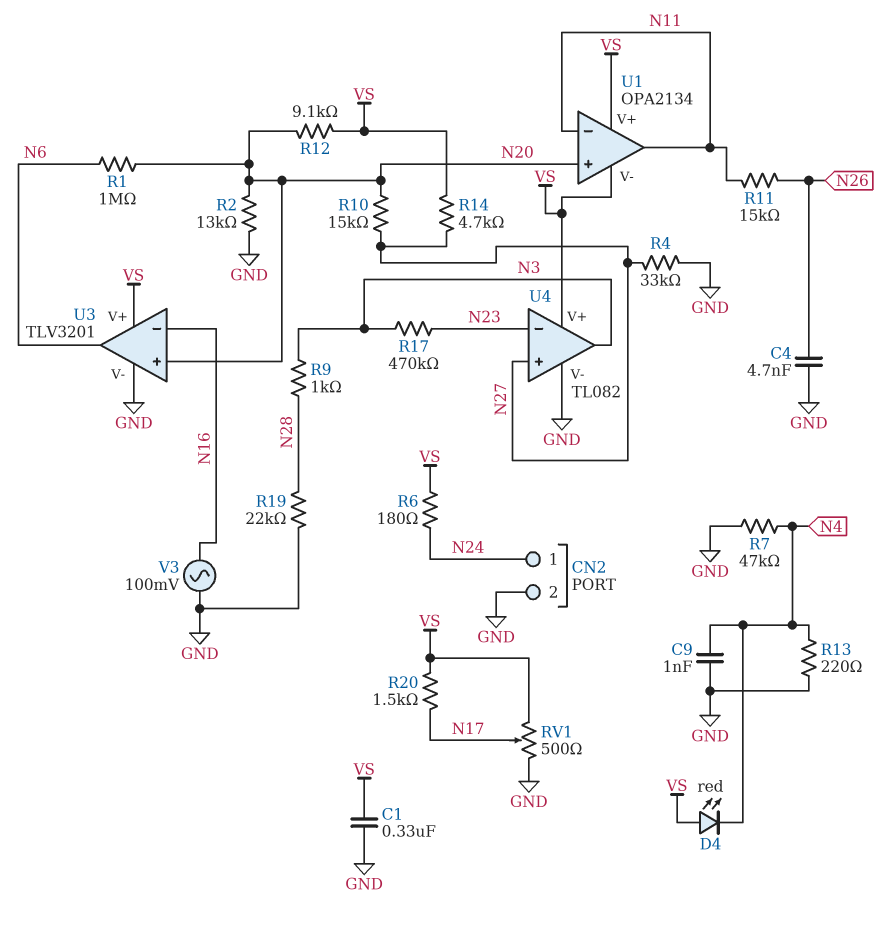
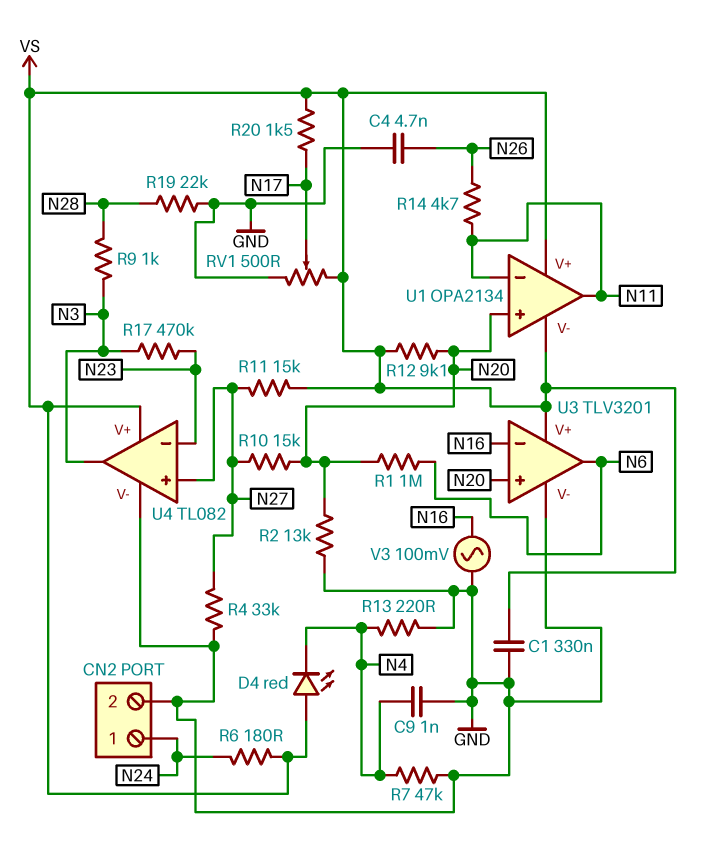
R11: 15k (N11, N26) -> 15k (N27, VS)
R14: 4.7k (N27, VS) -> 4.7k (N11, N26)

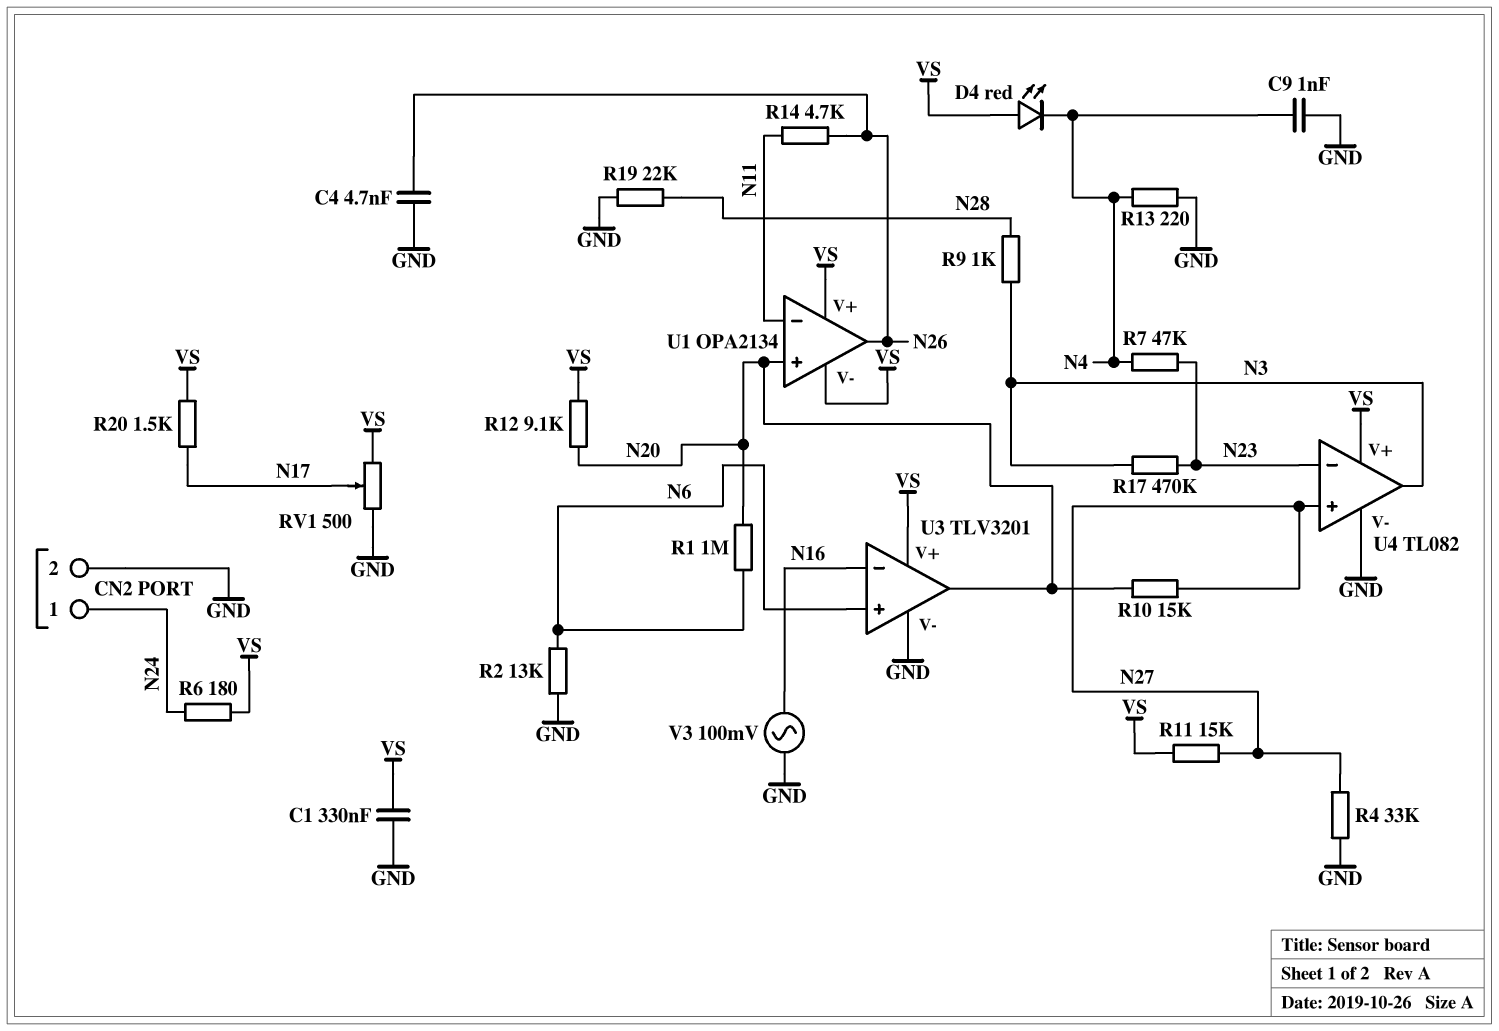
R2: 13k (GND, N20) -> 13k (GND, N6)
R7: 47k (GND, N4) -> 47k (N4, N23)
U1 pin out: N11 -> N26
U3 pin in+: N20 -> N6
U3 pin out: N6 -> N20

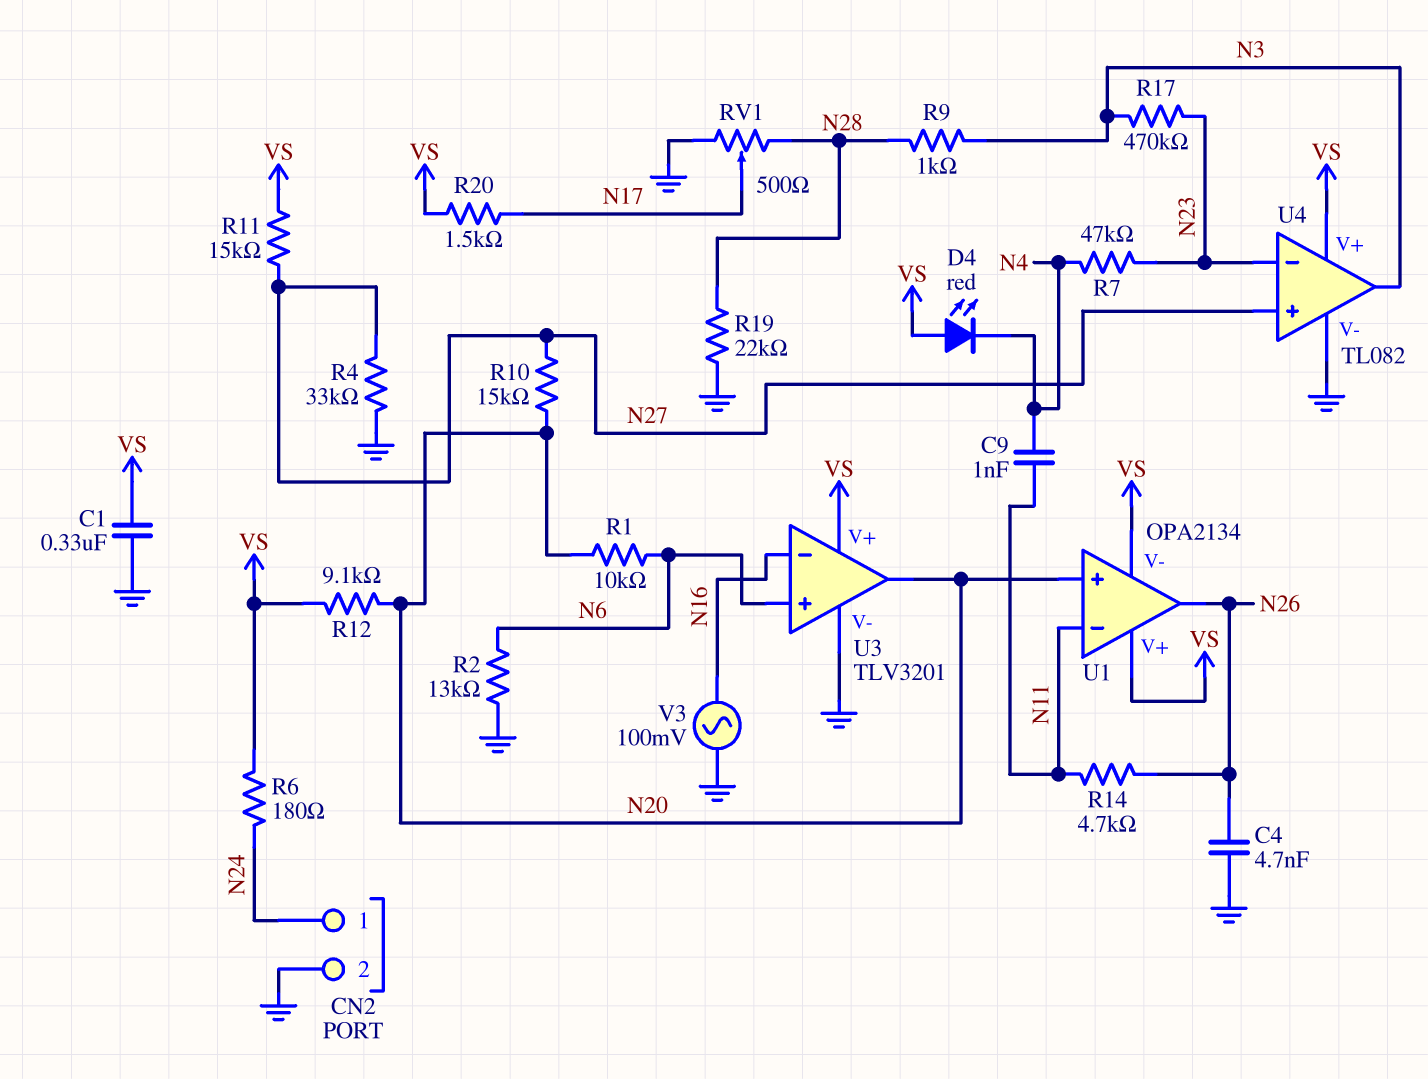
C9: 1nF (GND, N4) -> 1nF (N4, N11)
R1: 1M (N6, N20) -> 10k (N6, N20)
R13: 220 (GND, N4) -> none
RV1: 500 (GND, VS, wiper N17) -> 500 (GND, N28, wiper N17)

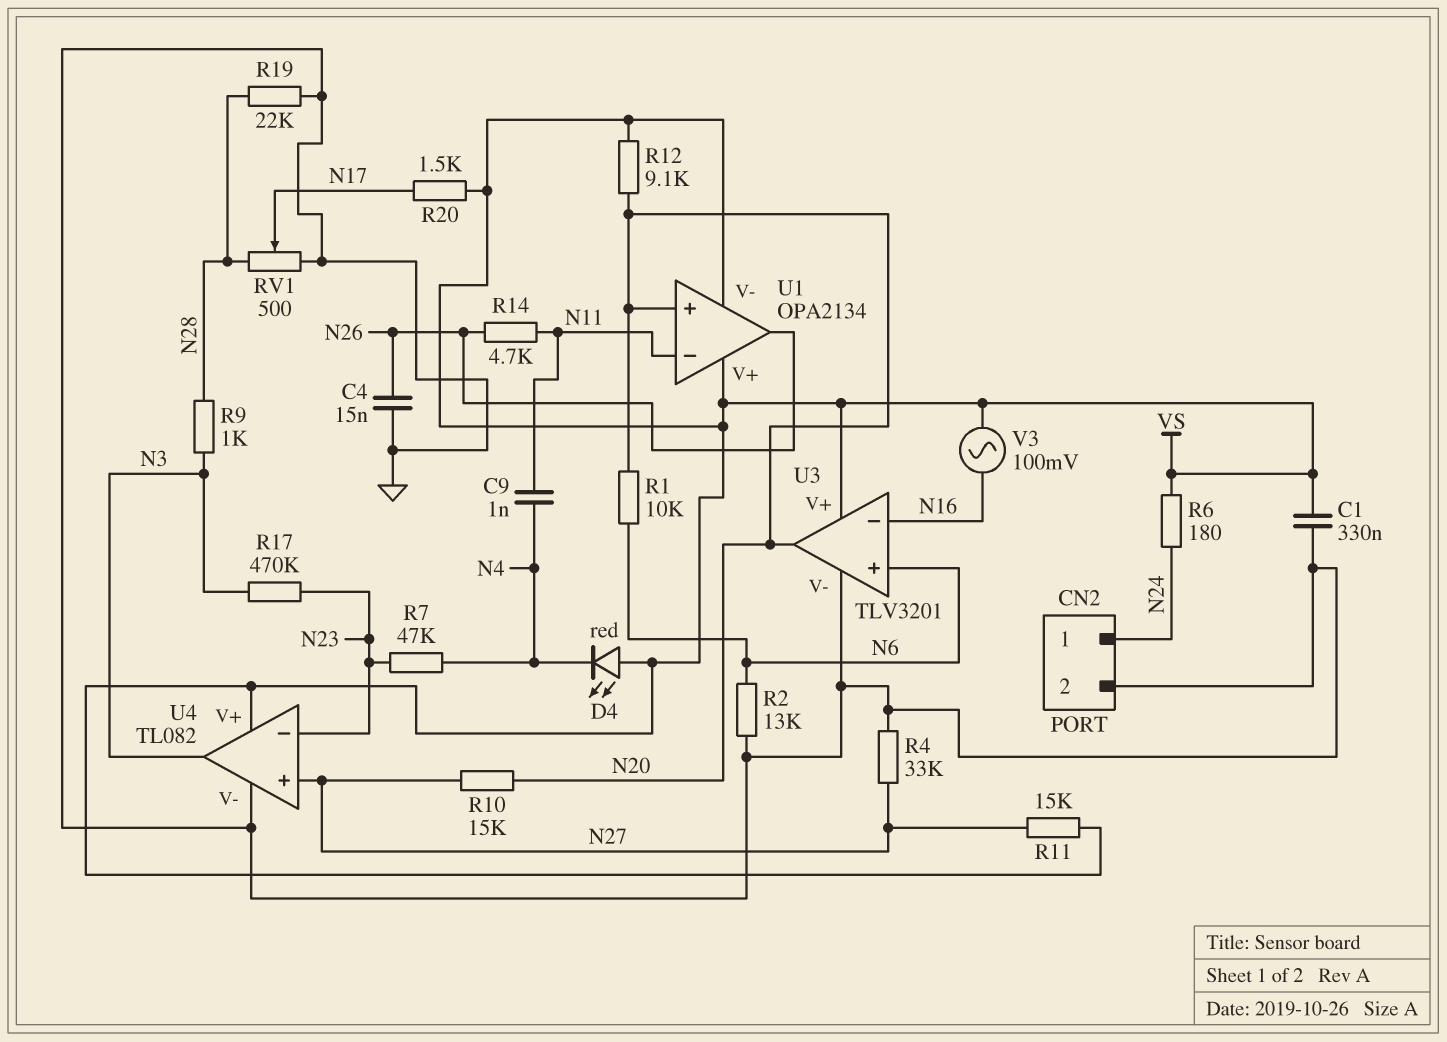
C4: 4.7nF (GND, N26) -> 15nF (GND, N26)
V3: AC 100mV (GND, N16) -> AC 100mV (N16, VS)

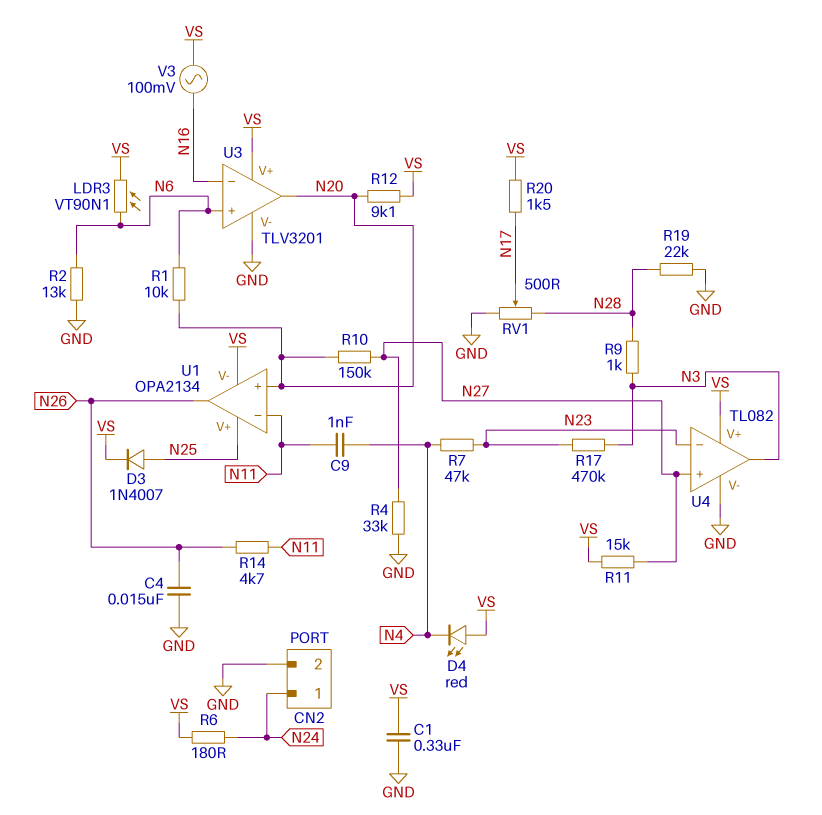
D3: none -> diode 1N4007 (A N25, K VS)
LDR3: none -> VT90N1 (N6, VS)
R10: 15k (N20, N27) -> 150k (N20, N27)
U1 pin V+: VS -> N25

